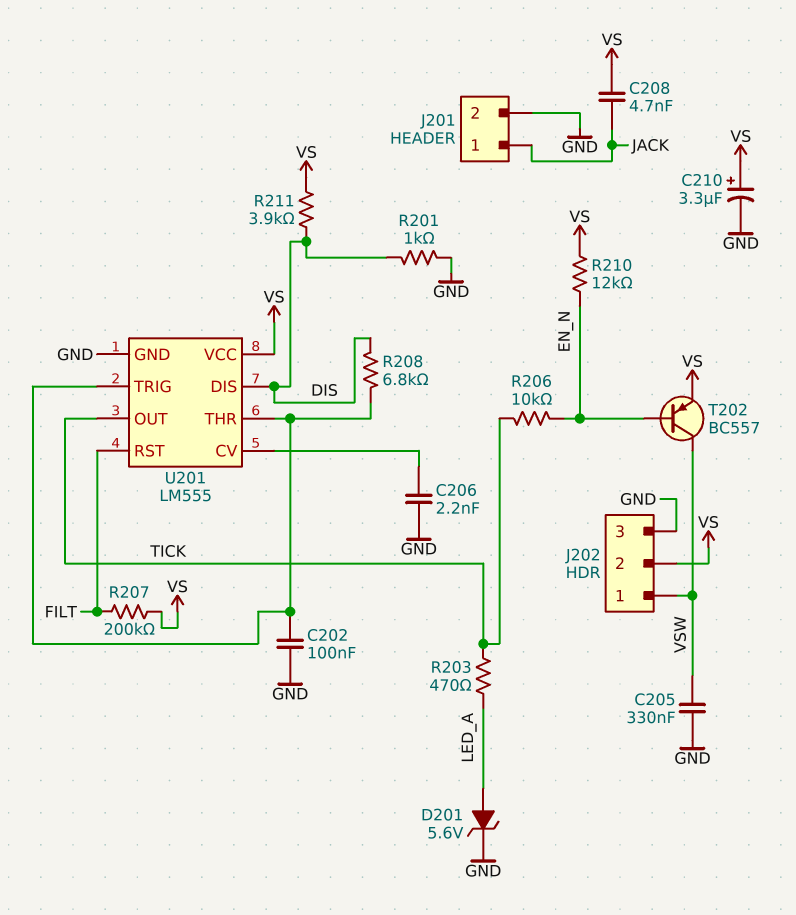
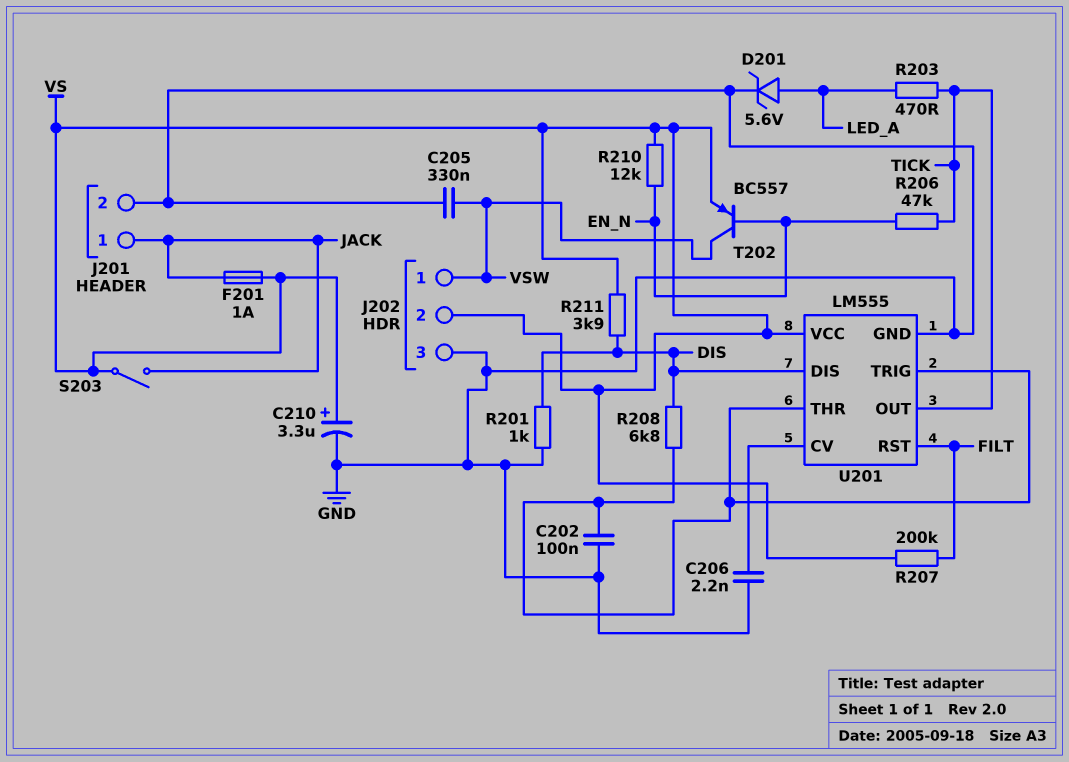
C208: 4.7nF (JACK, VS) -> none
F201: none -> 1A (JACK, VS)
R206: 10k (EN_N, TICK) -> 47k (EN_N, TICK)
S203: none -> switch (JACK, VS)

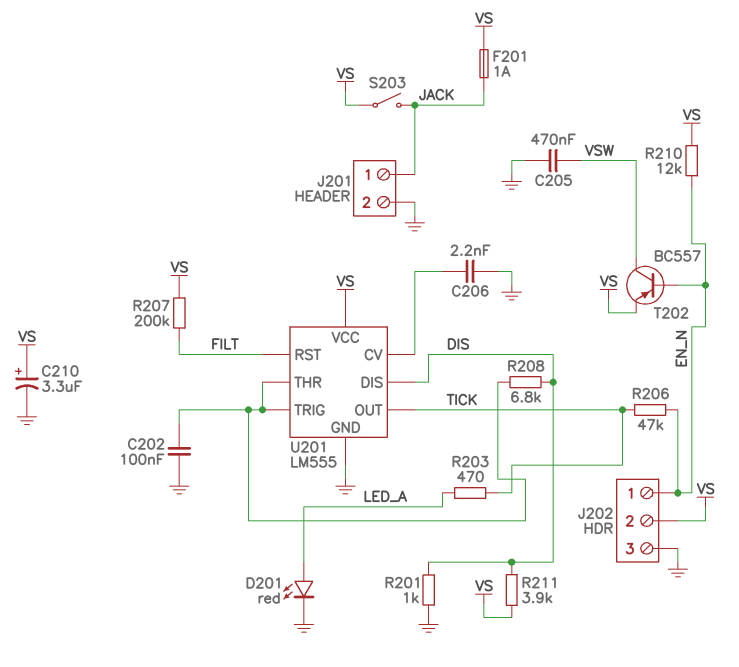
C205: 330nF (GND, VSW) -> 470nF (GND, VSW)
D201: zener 5.6V (A LED_A, K GND) -> LED red (A LED_A, K GND)
J202 pin 1: VSW -> EN_N

